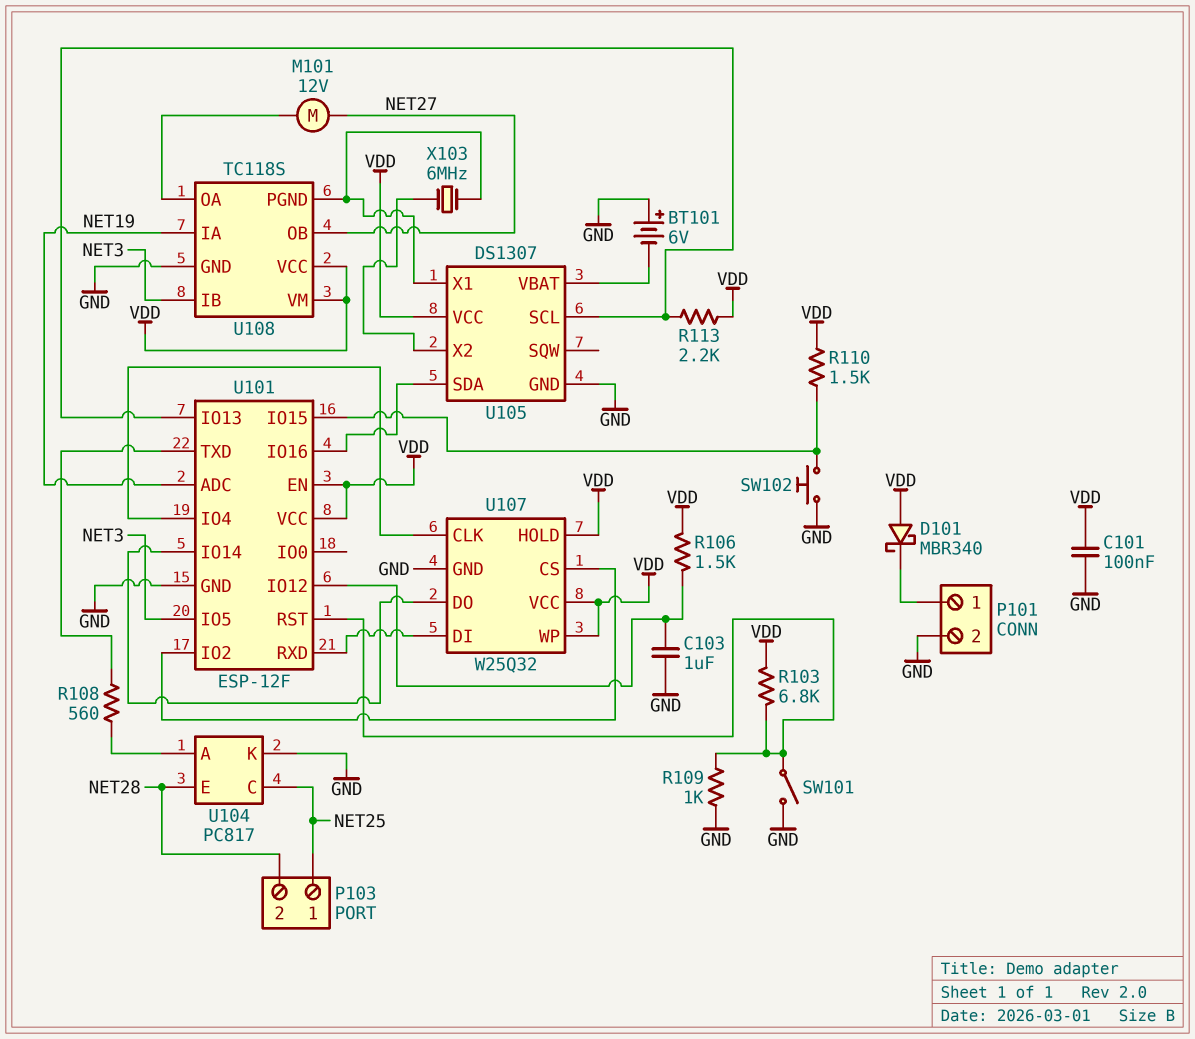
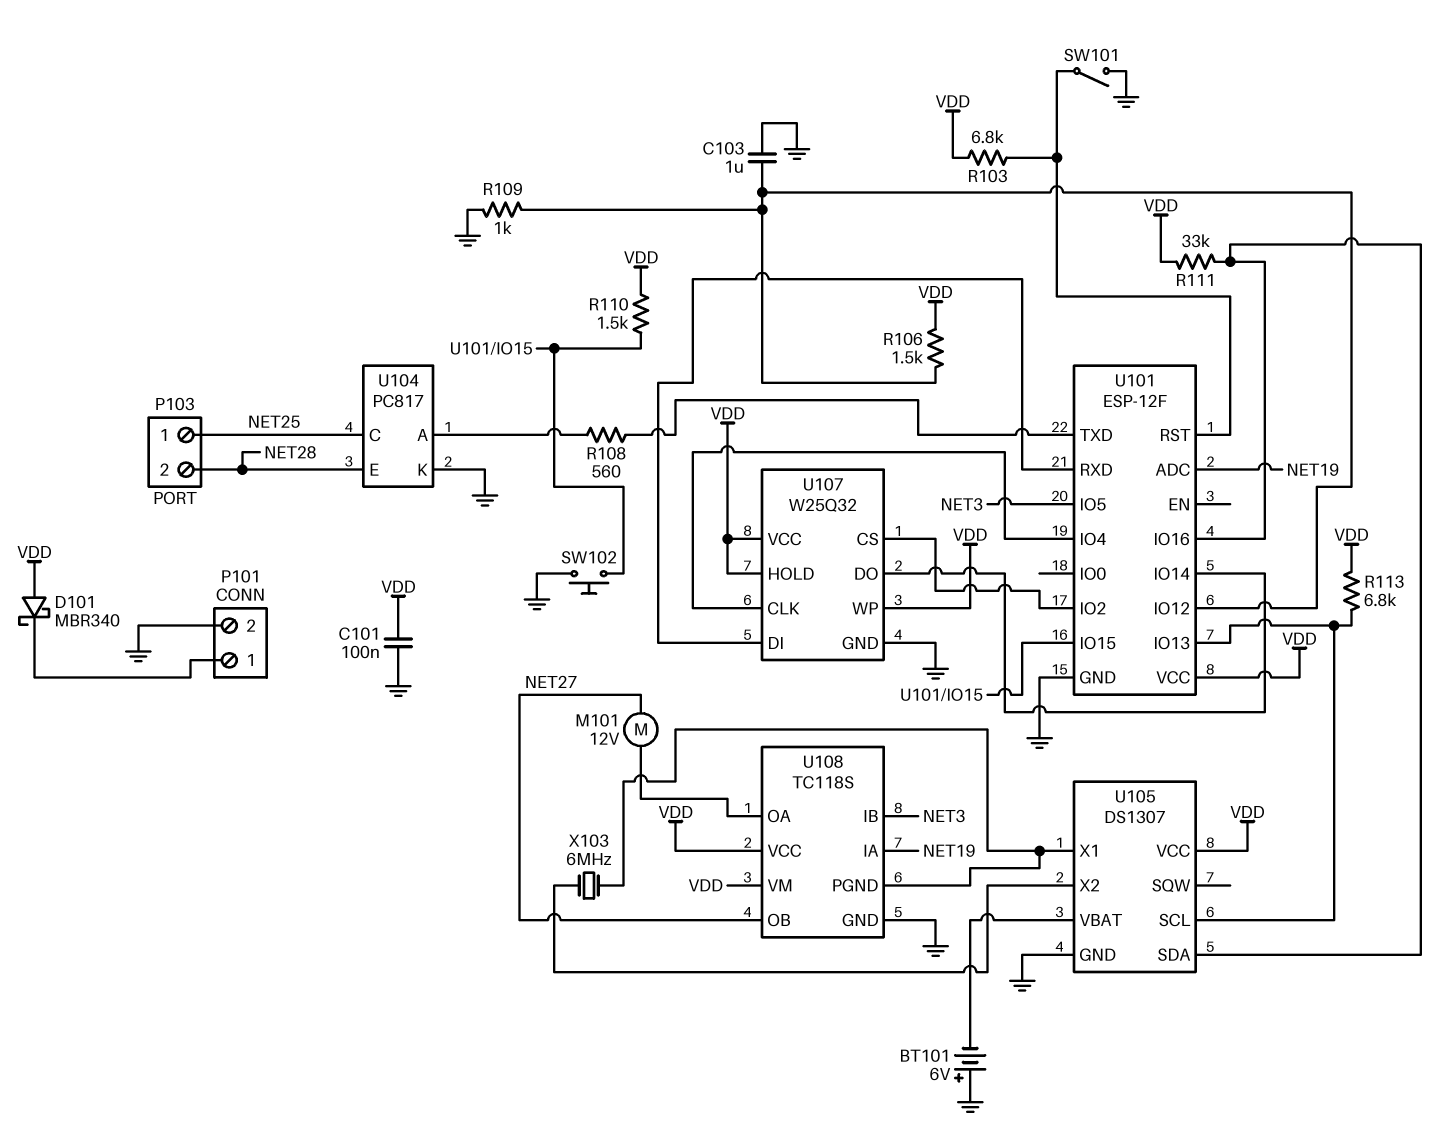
R109: 1k (GND, U101/RST) -> 1k (GND, U101/IO12)
R111: none -> 33k (U101/IO16, VDD)
R113: 2.2k (U101/IO13, VDD) -> 6.8k (U101/IO13, VDD)
U101 pin EN: VDD -> none

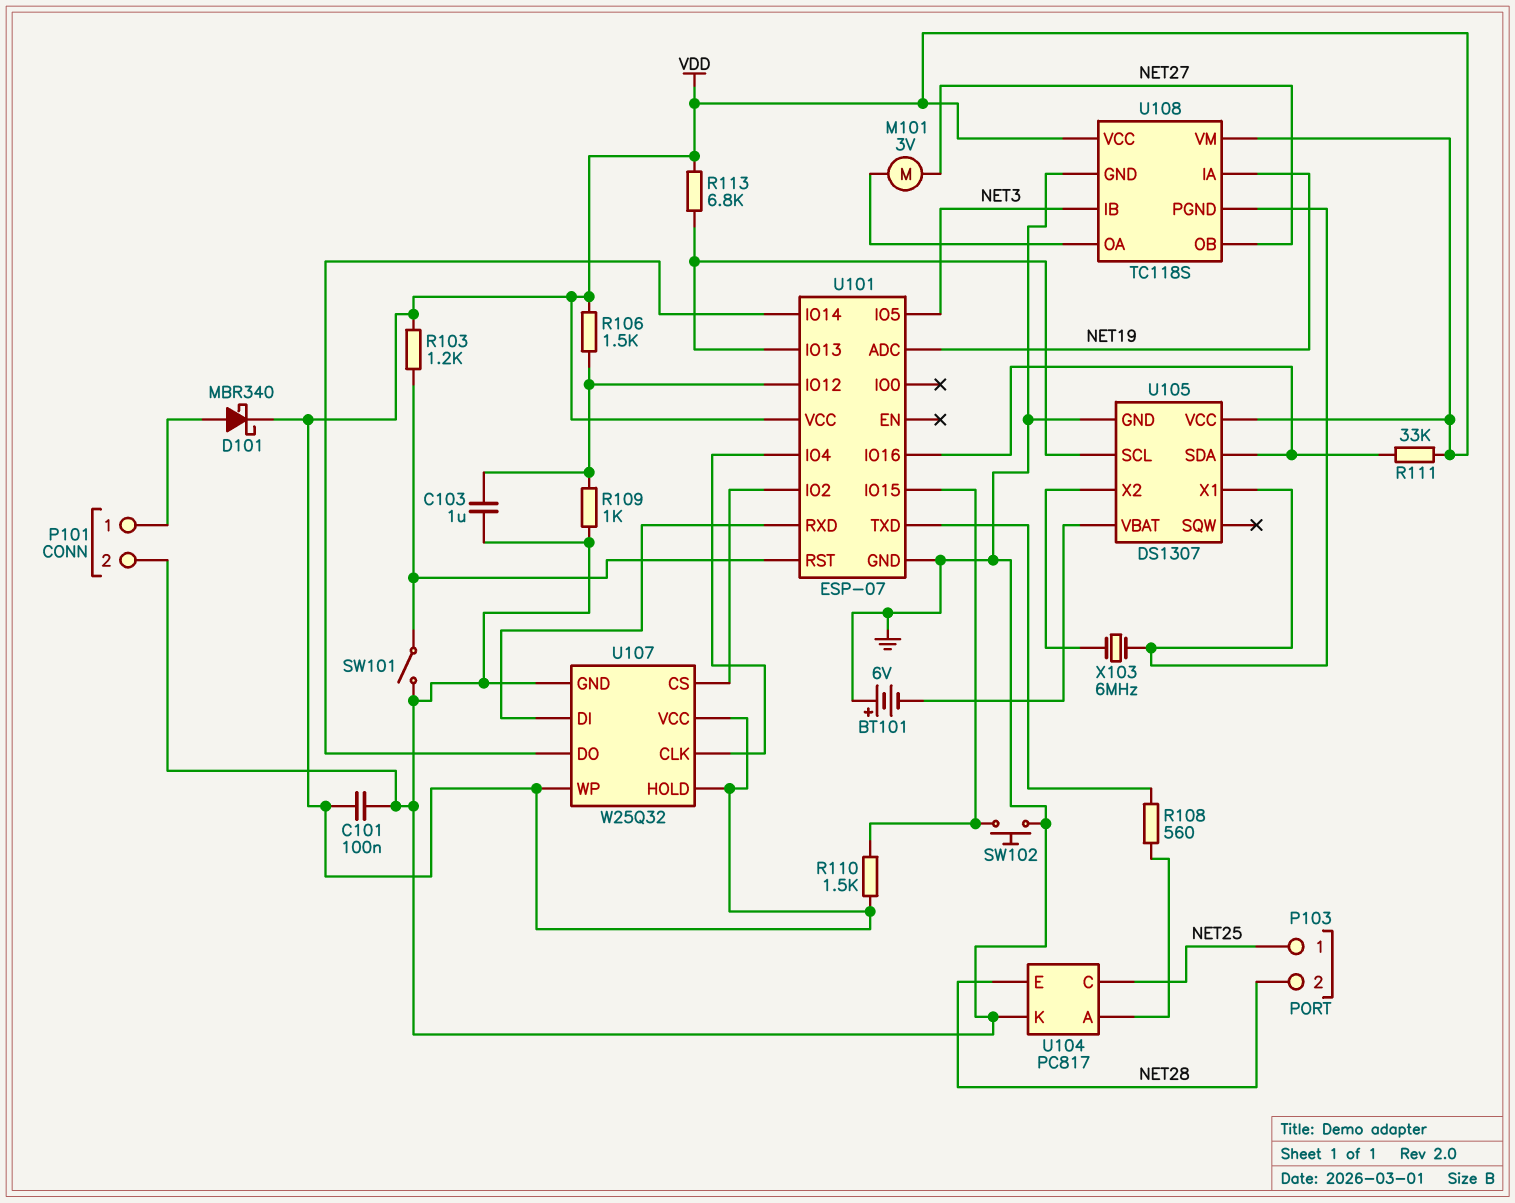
D101: schottky MBR340 (A VDD, K P101/1) -> schottky MBR340 (A P101/1, K VDD)
M101: motor 12V (NET27, U108/OA) -> motor 3V (NET27, U108/OA)
R103: 6.8k (U101/RST, VDD) -> 1.2k (U101/RST, VDD)
U101: ESP-12F -> ESP-07

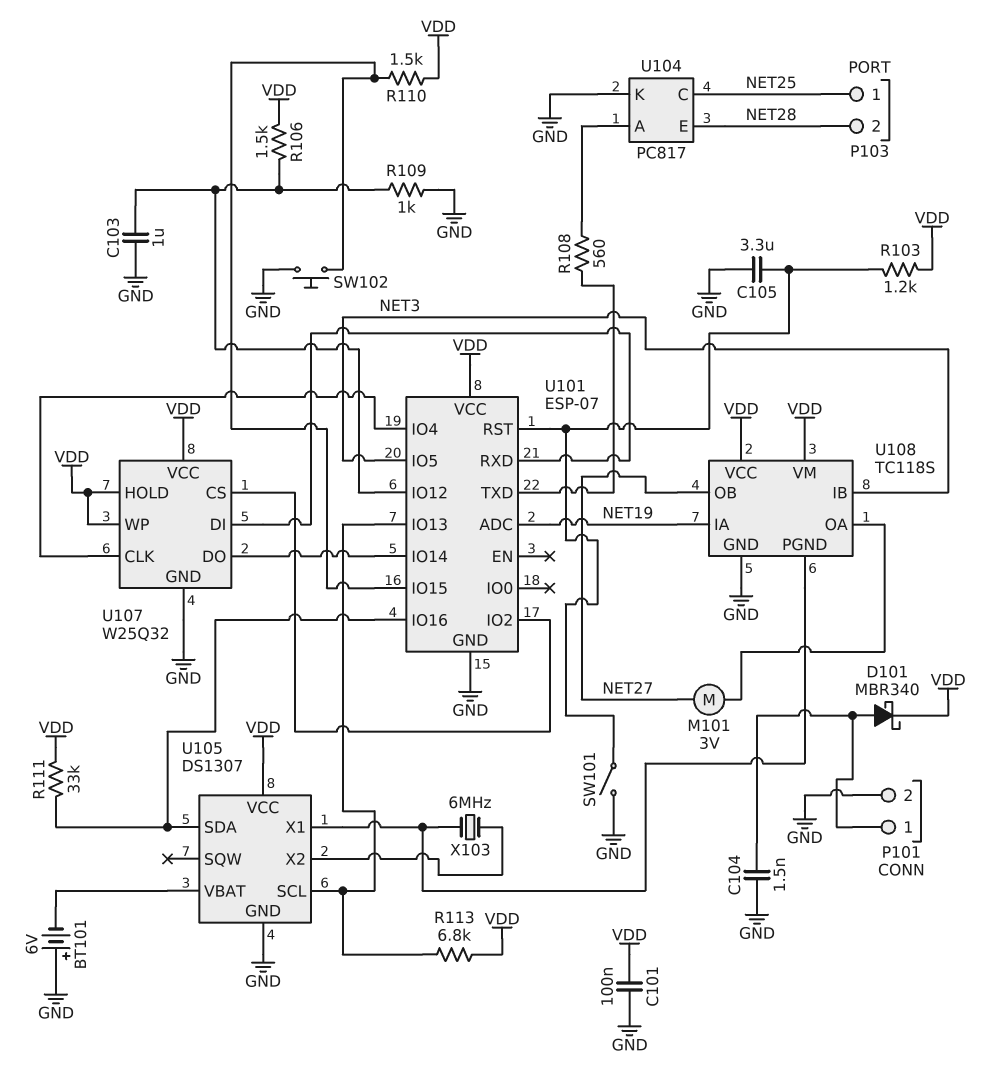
C104: none -> 1.5nF (GND, P101/1)
C105: none -> 3.3uF (GND, U101/RST)

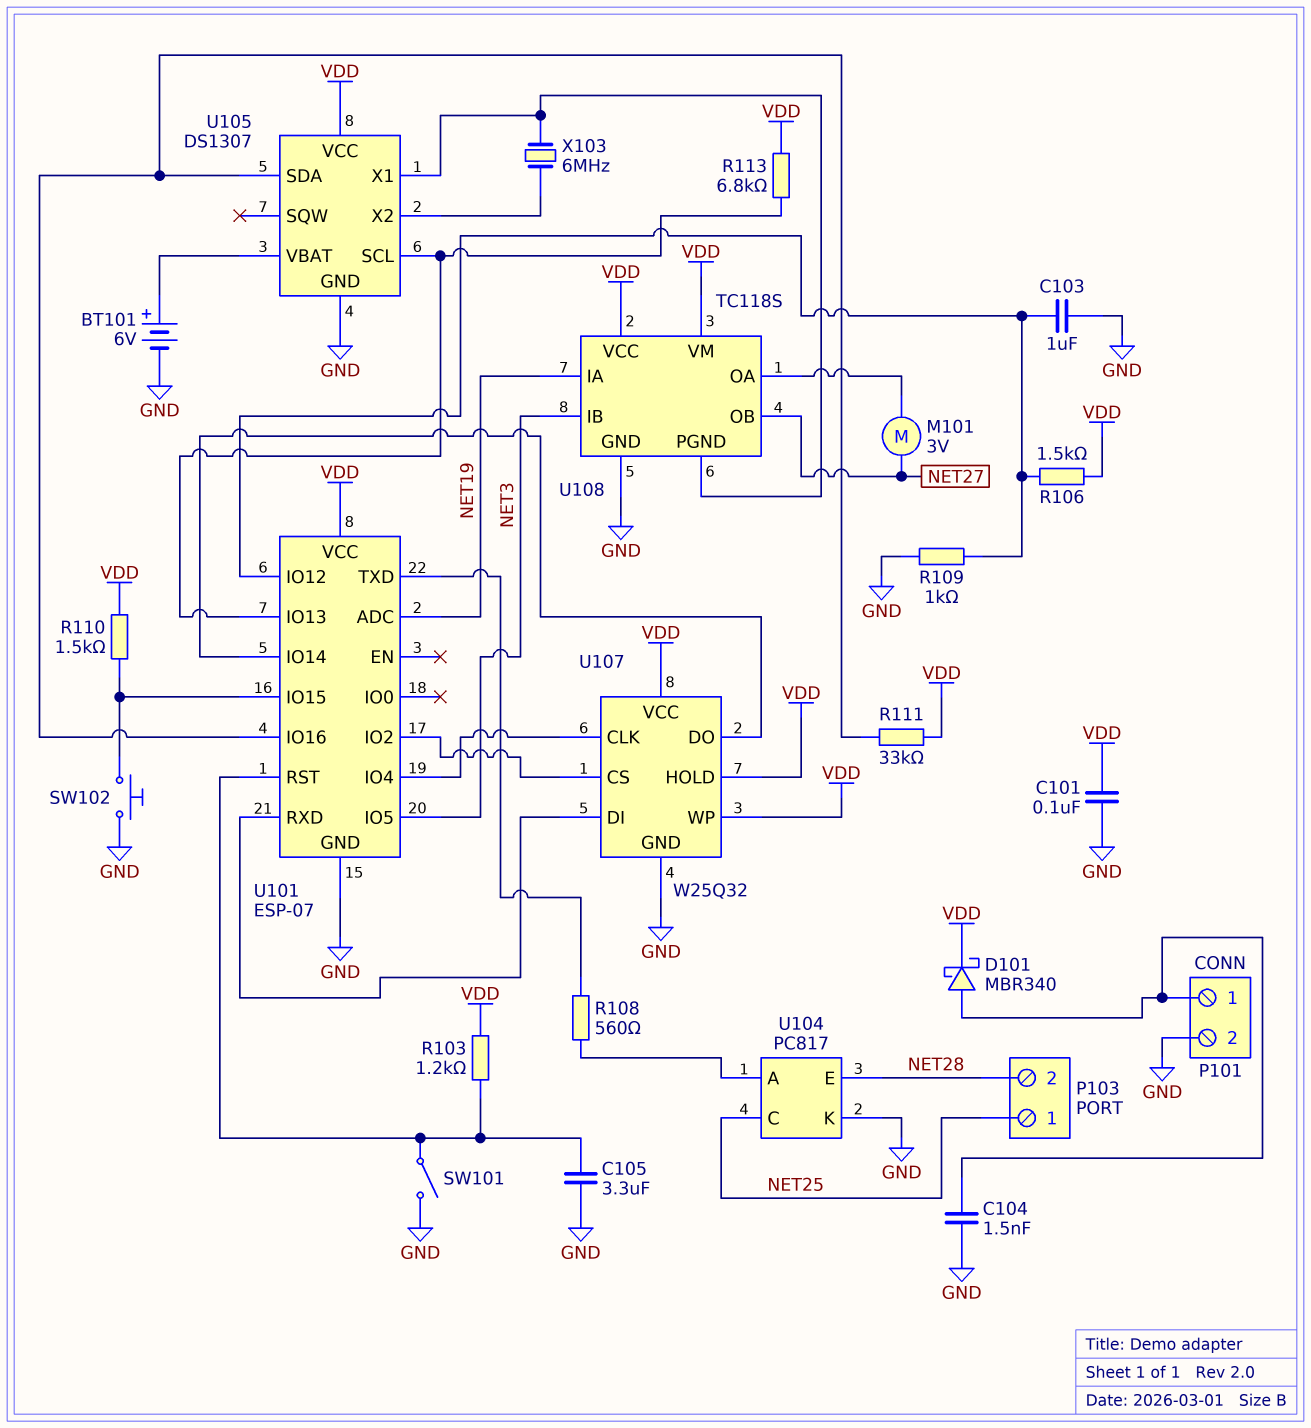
BT101: 6V (plus GND, minus U105/VBAT) -> 6V (plus U105/VBAT, minus GND)

